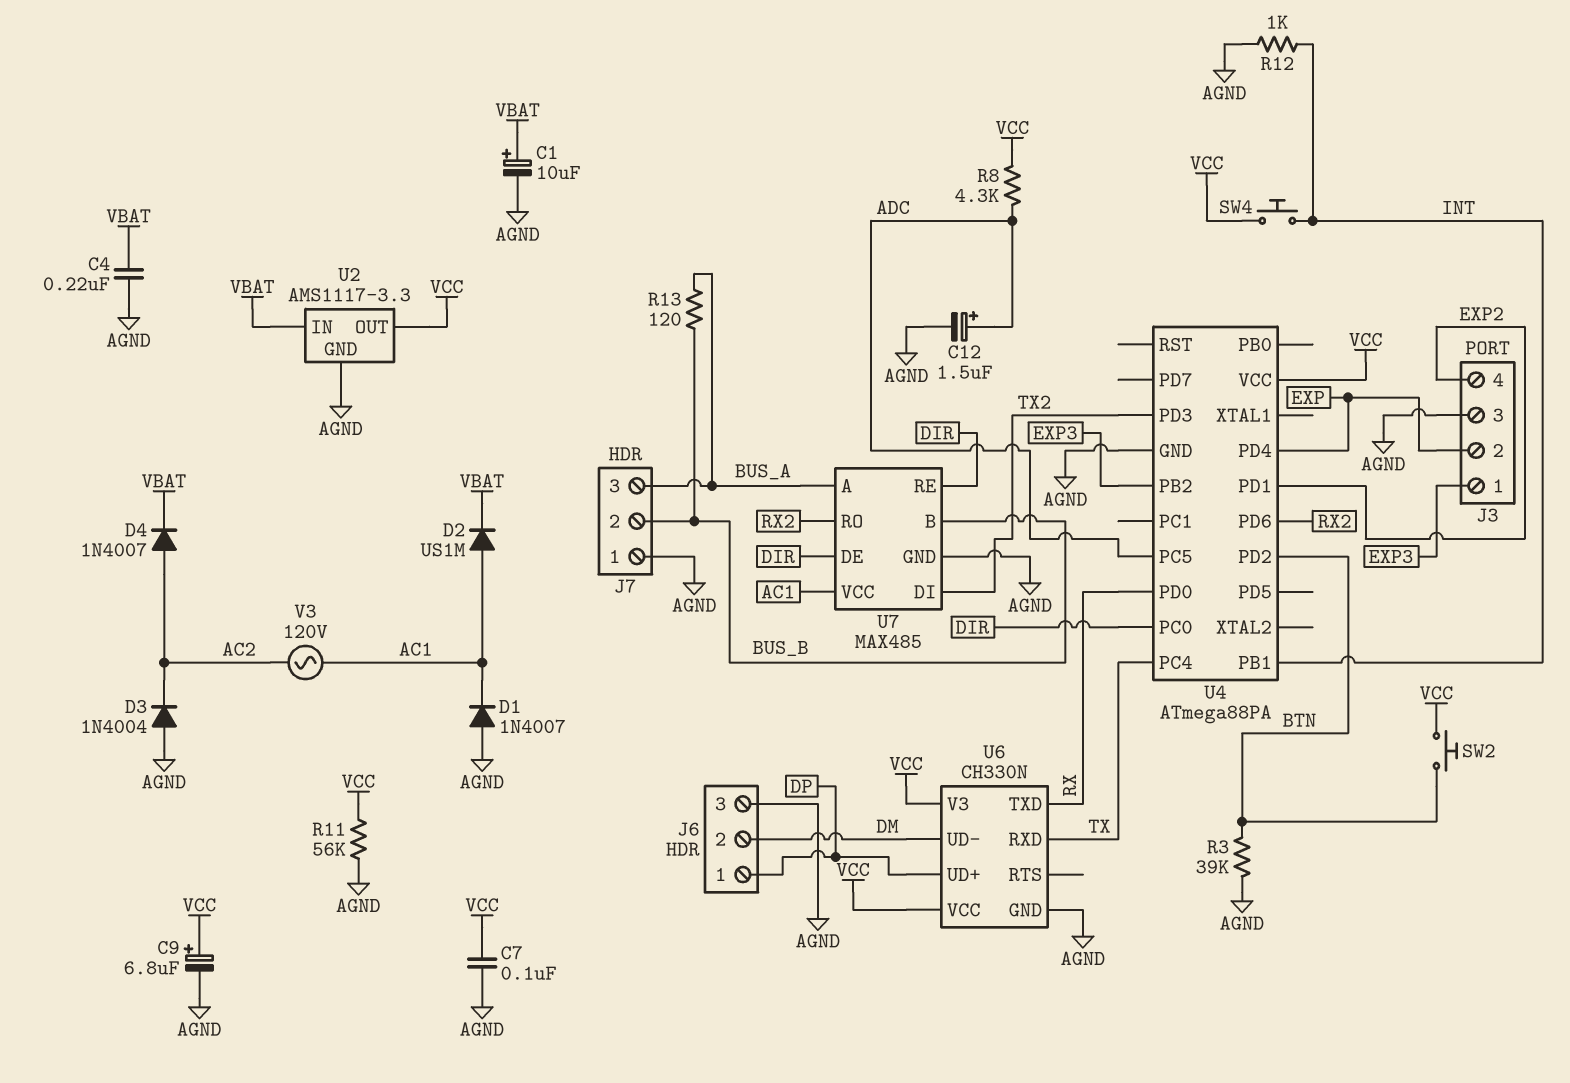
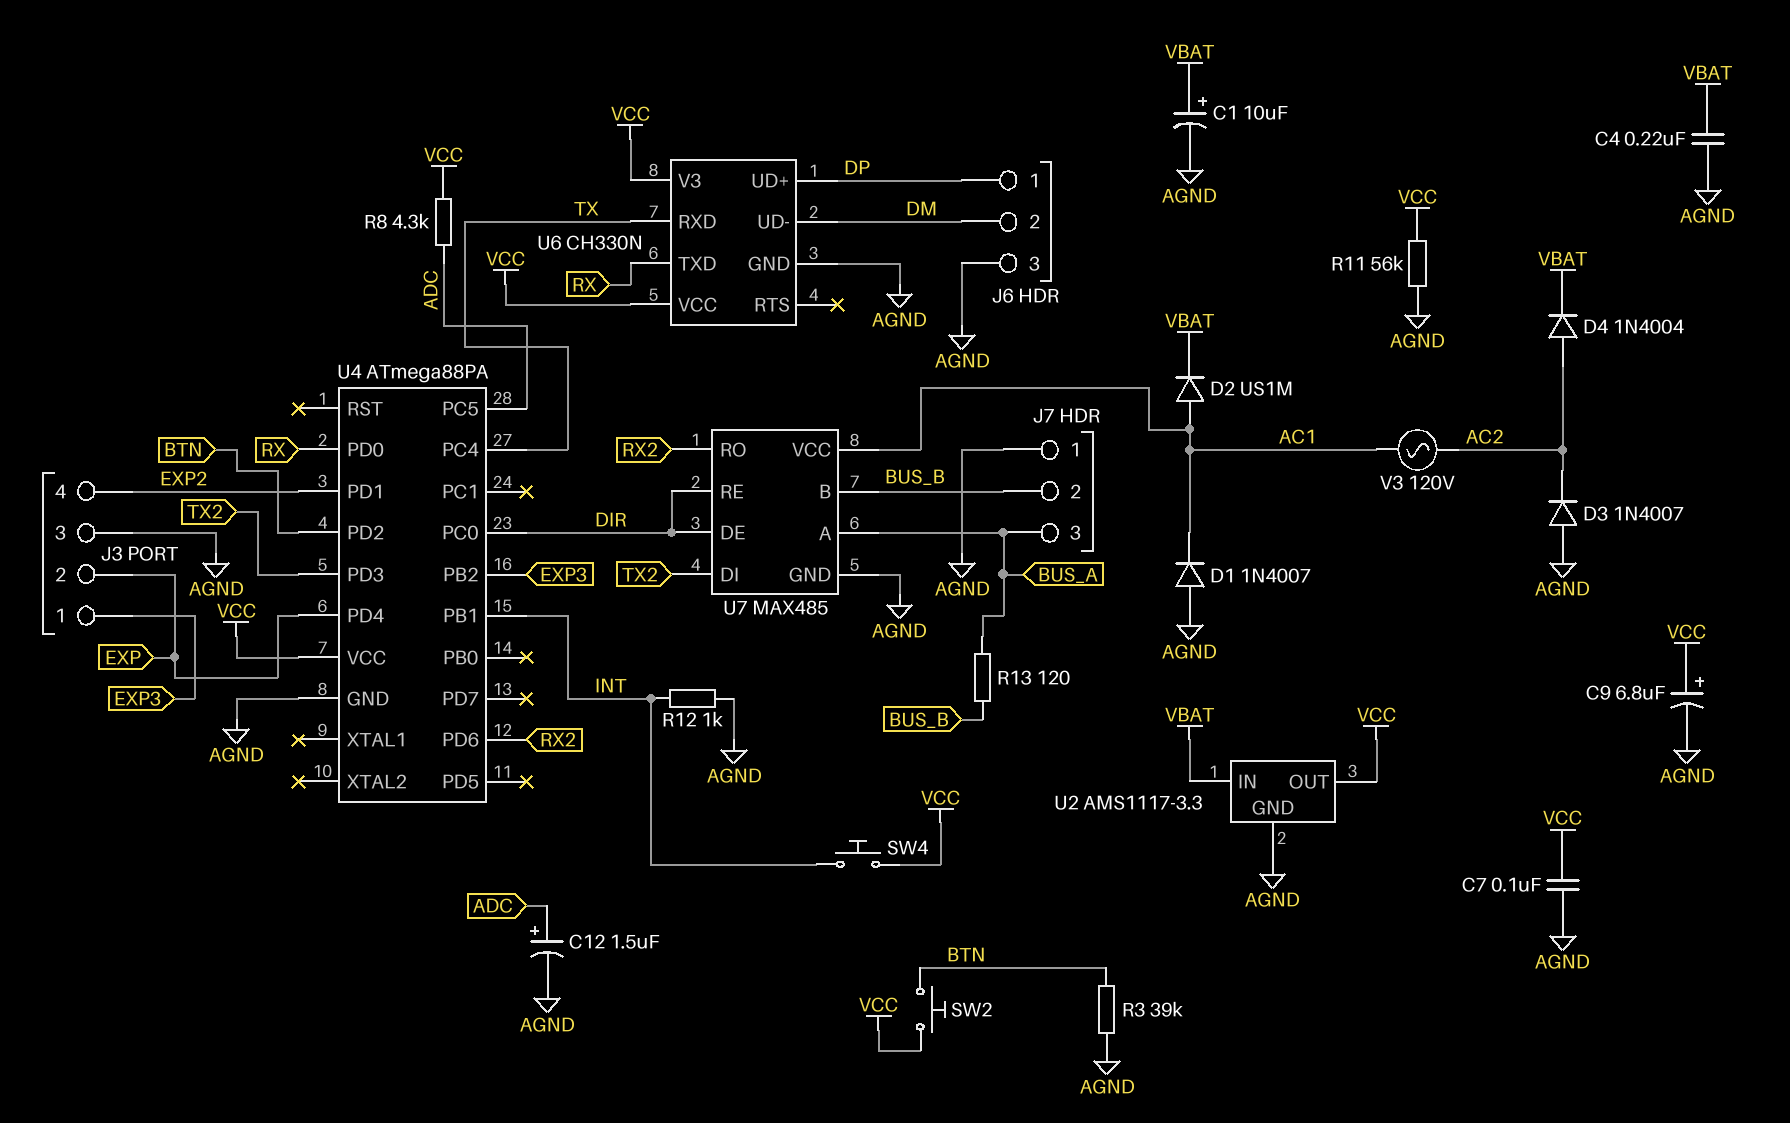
D3: diode 1N4004 (A AGND, K AC2) -> diode 1N4007 (A AGND, K AC2)
D4: diode 1N4007 (A AC2, K VBAT) -> diode 1N4004 (A AC2, K VBAT)

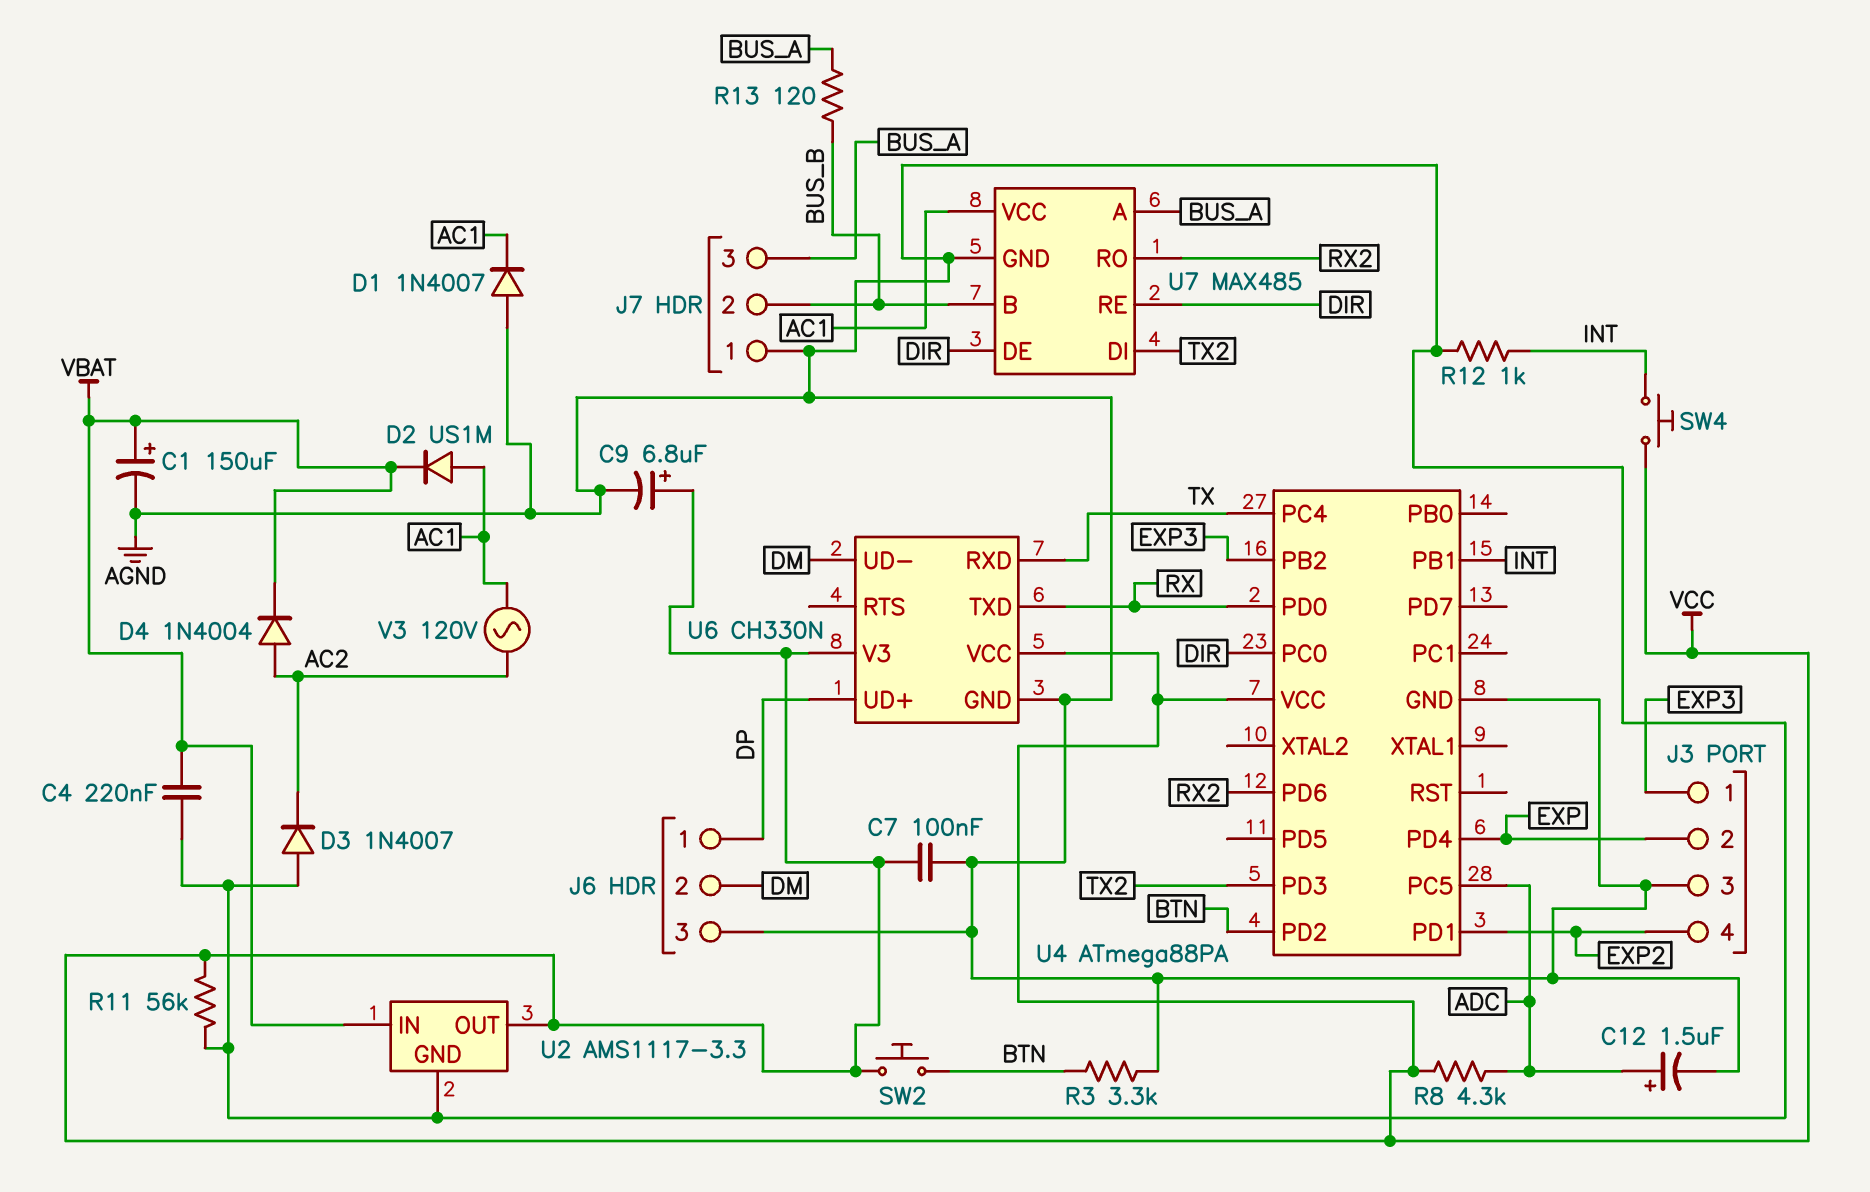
C1: 10uF (plus VBAT, minus AGND) -> 150uF (plus VBAT, minus AGND)
R3: 39k (AGND, BTN) -> 3.3k (AGND, BTN)

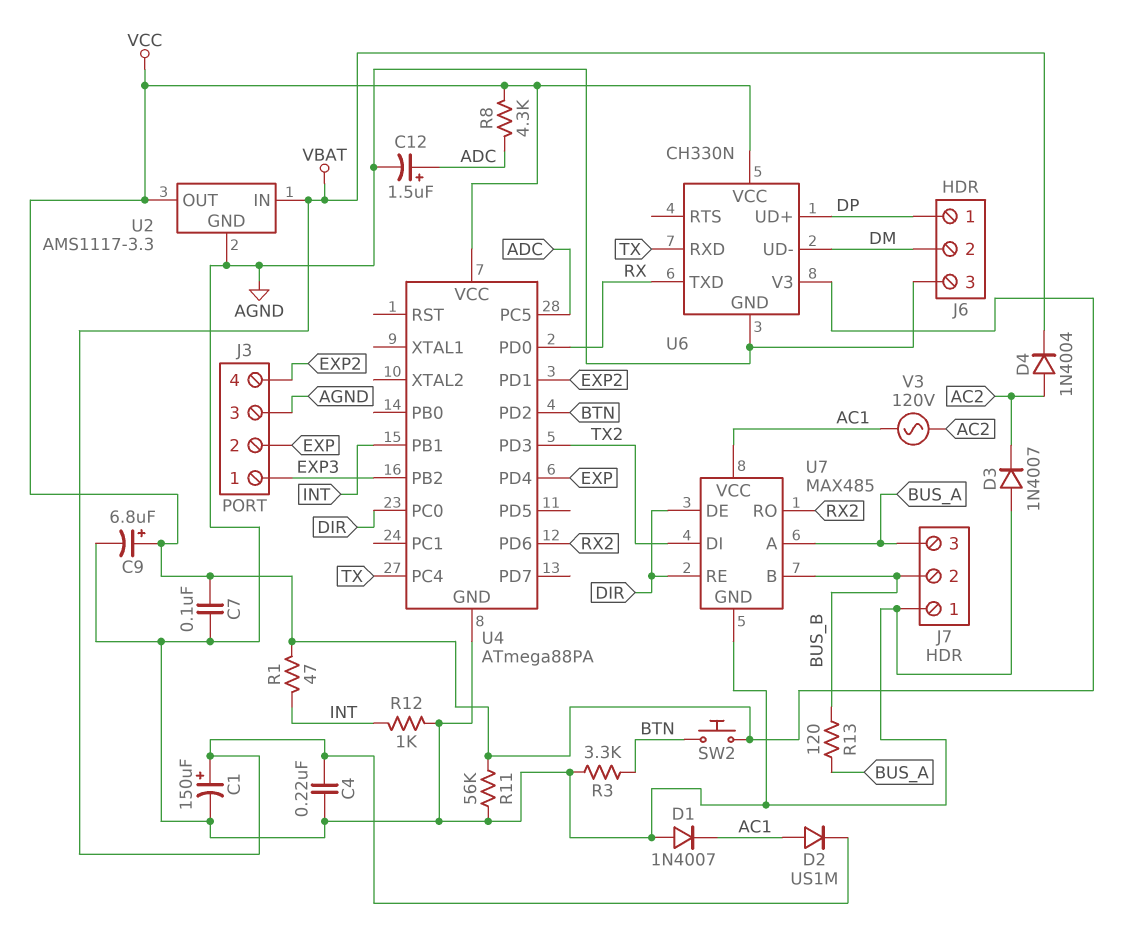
R1: none -> 47 (INT, VCC)
SW4: button (INT, VCC) -> none

